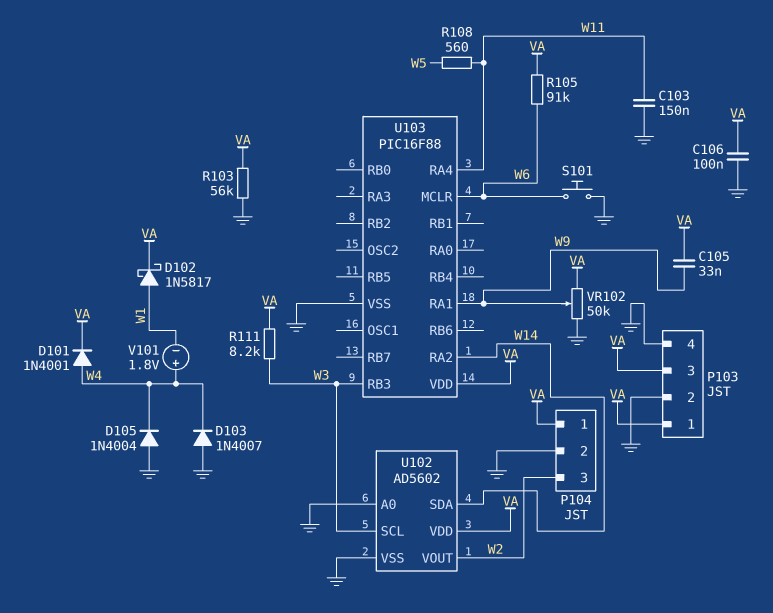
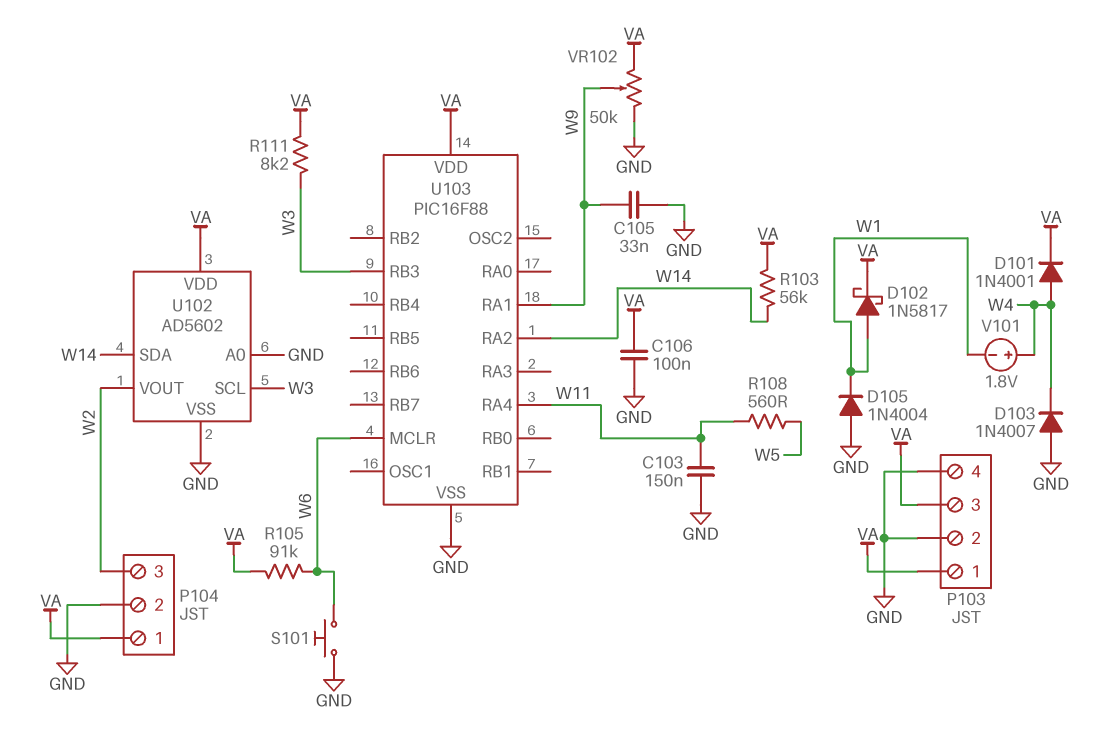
C105: 33nF (VA, W9) -> 33nF (GND, W9)
D105: diode 1N4004 (A GND, K W4) -> diode 1N4004 (A GND, K W1)
R103: 56k (GND, VA) -> 56k (VA, W14)

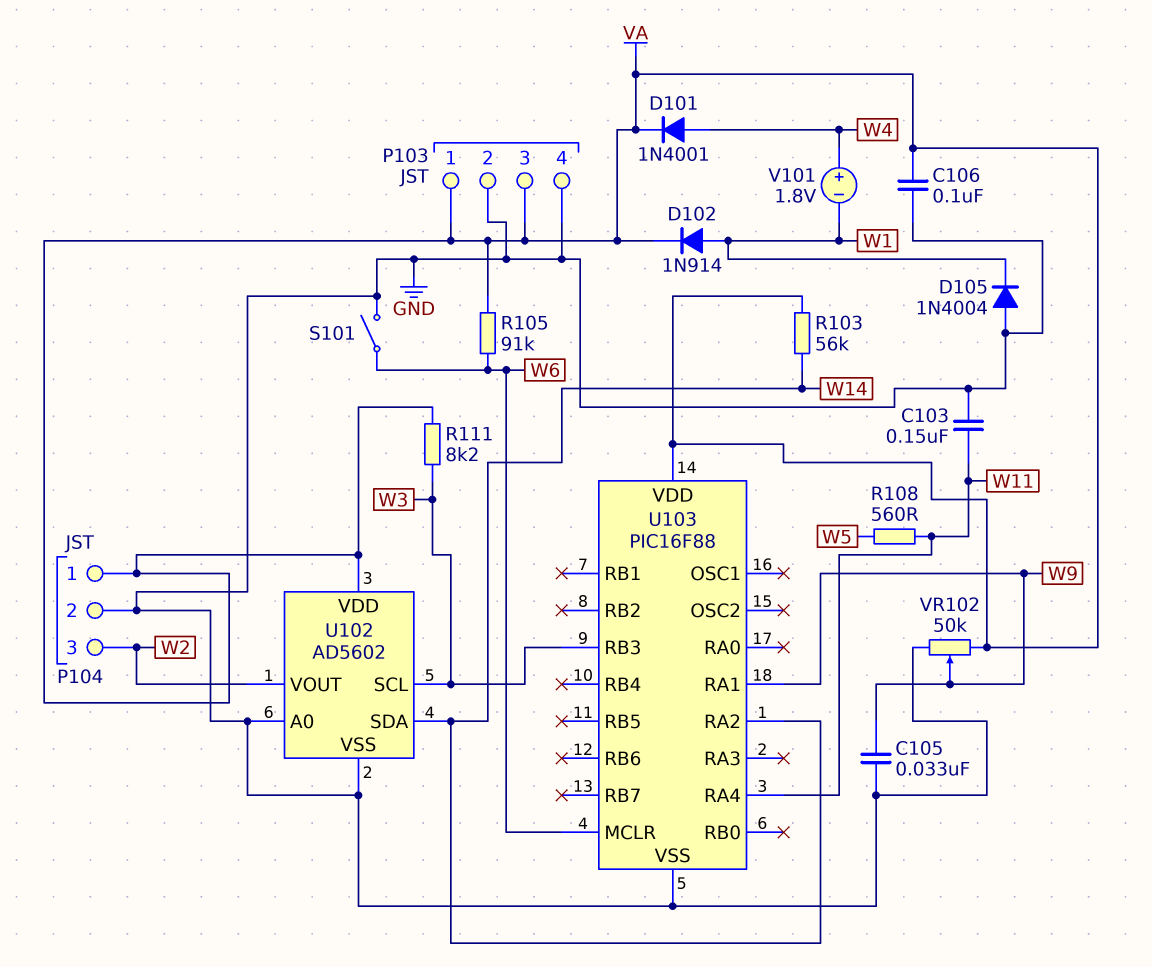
D102: schottky 1N5817 (A W1, K VA) -> diode 1N914 (A W1, K VA)
D103: diode 1N4007 (A GND, K W4) -> none
S101: button (GND, W6) -> switch (GND, W6)

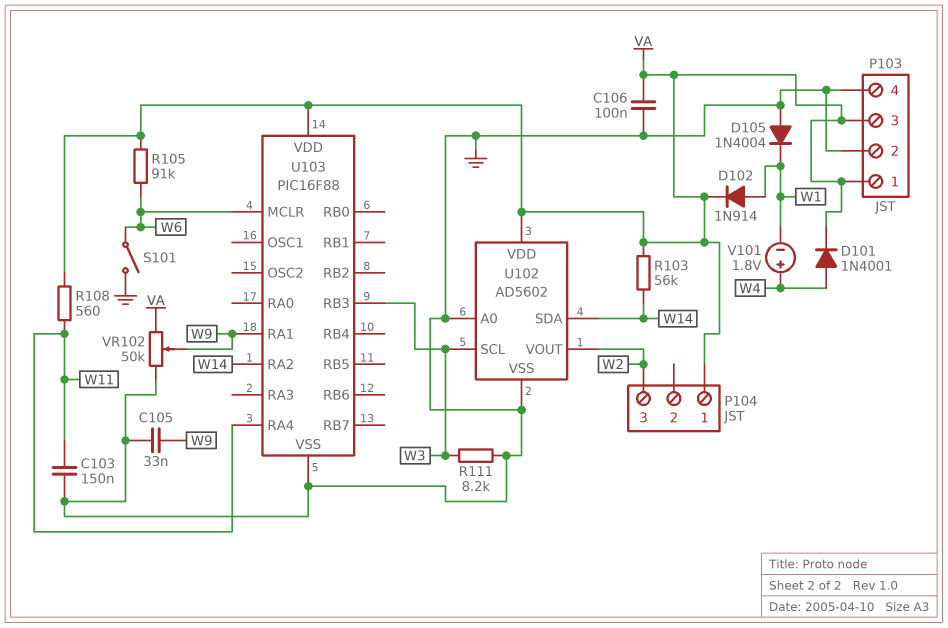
P104 pin 2: GND -> none
R108: 560 (W5, W11) -> 560 (VA, W11)
R111: 8.2k (VA, W3) -> 8.2k (GND, W3)

